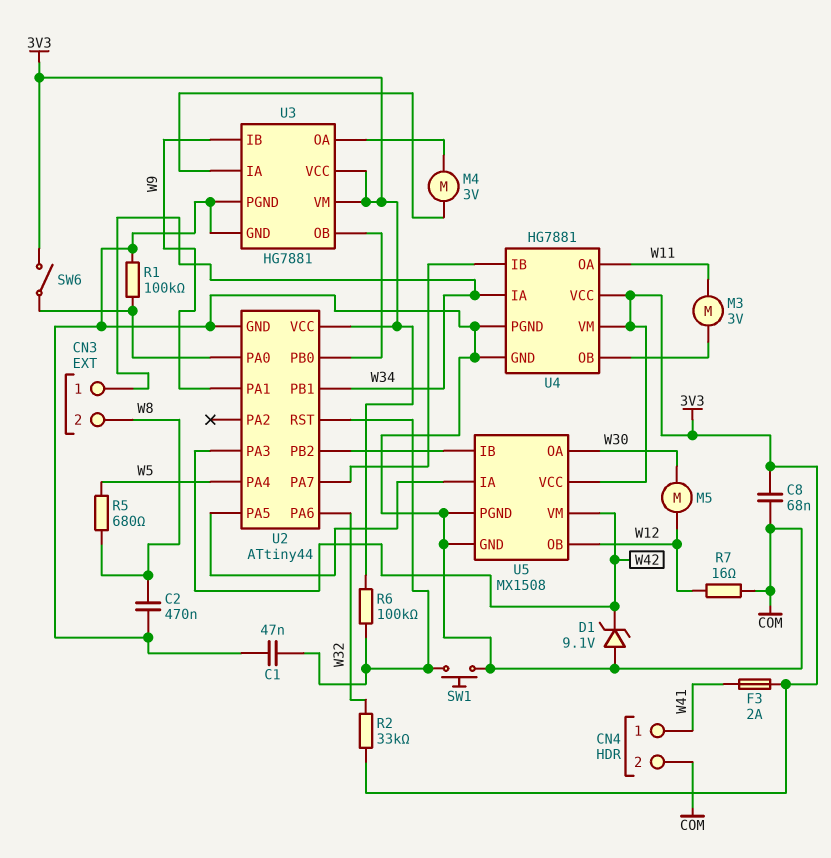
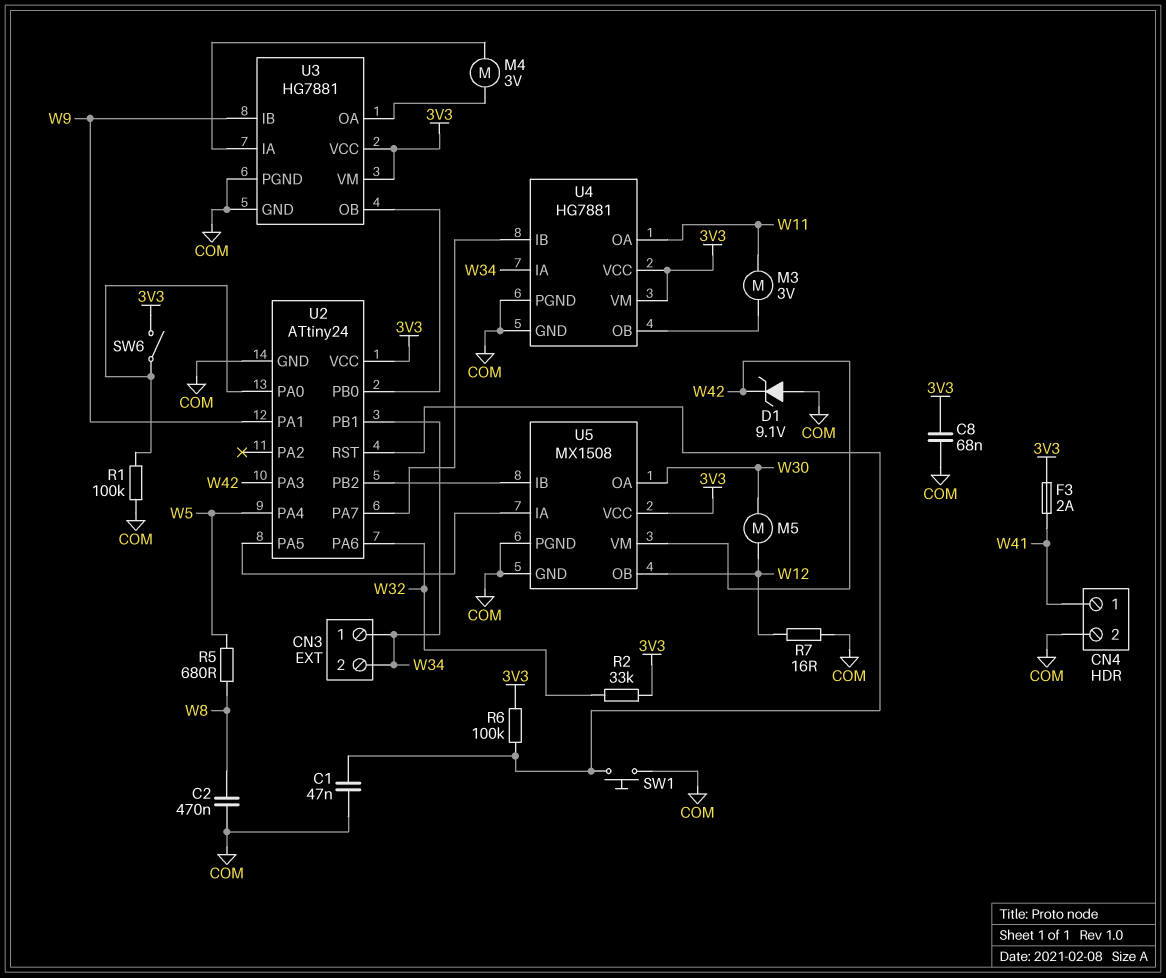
CN3 pin 2: W8 -> W34
U2: ATtiny44 -> ATtiny24

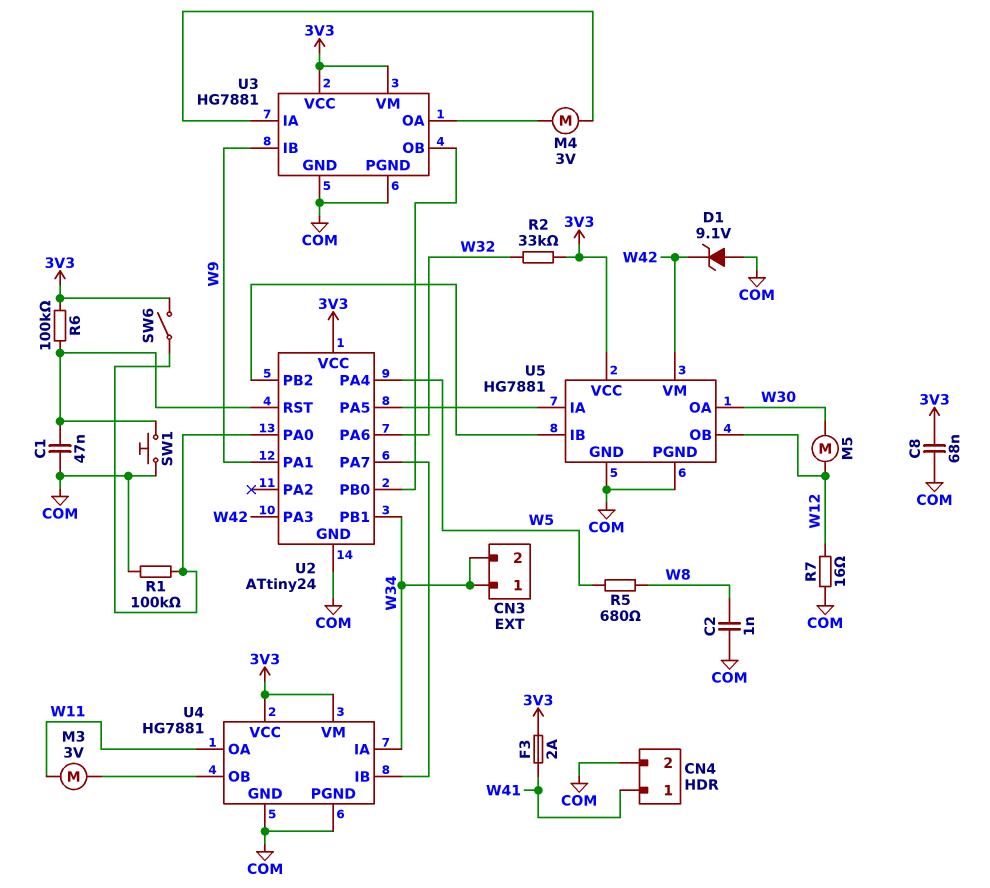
C2: 470nF (COM, W8) -> 1nF (COM, W8)
U5: MX1508 -> HG7881

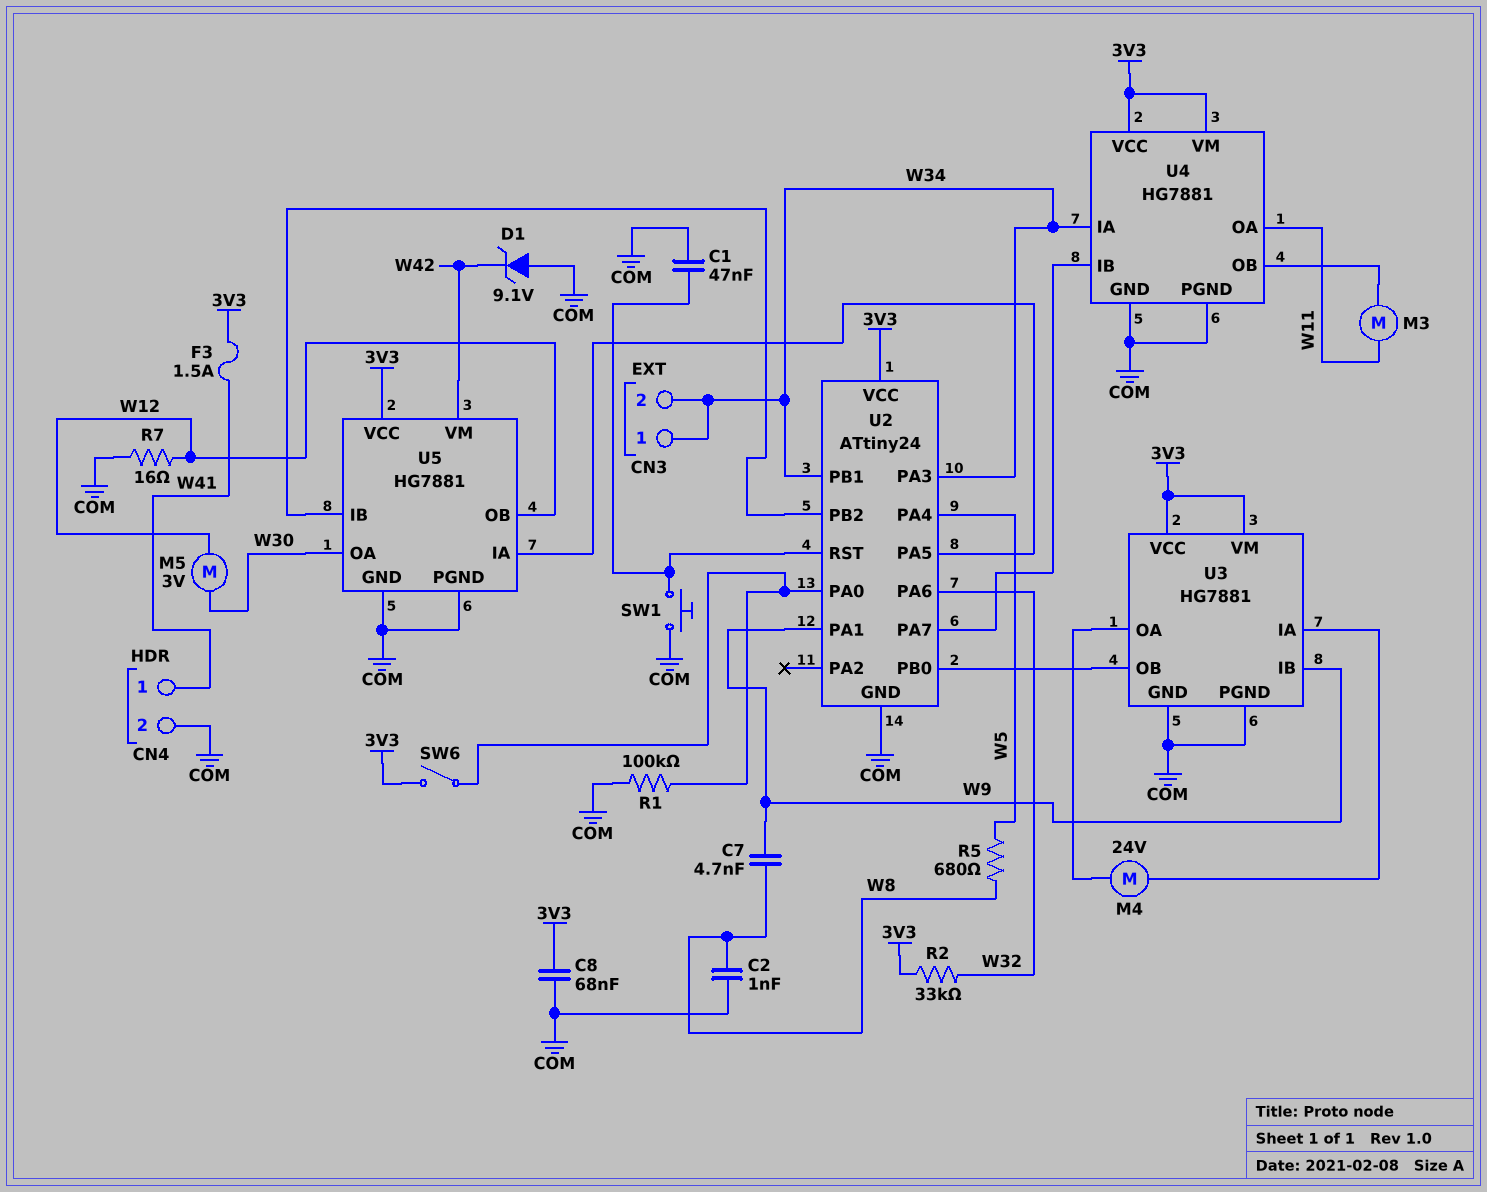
C7: none -> 4.7nF (W8, W9)
F3: 2A (3V3, W41) -> 1.5A (3V3, W41)
M3: motor 3V (U4/OB, W11) -> motor (U4/OB, W11)
M4: motor 3V (U3/IA, U3/OA) -> motor 24V (U3/IA, U3/OA)
M5: motor (W12, W30) -> motor 3V (W12, W30)
R6: 100k (3V3, U2/RST) -> none
U2 pin PA3: W42 -> W34

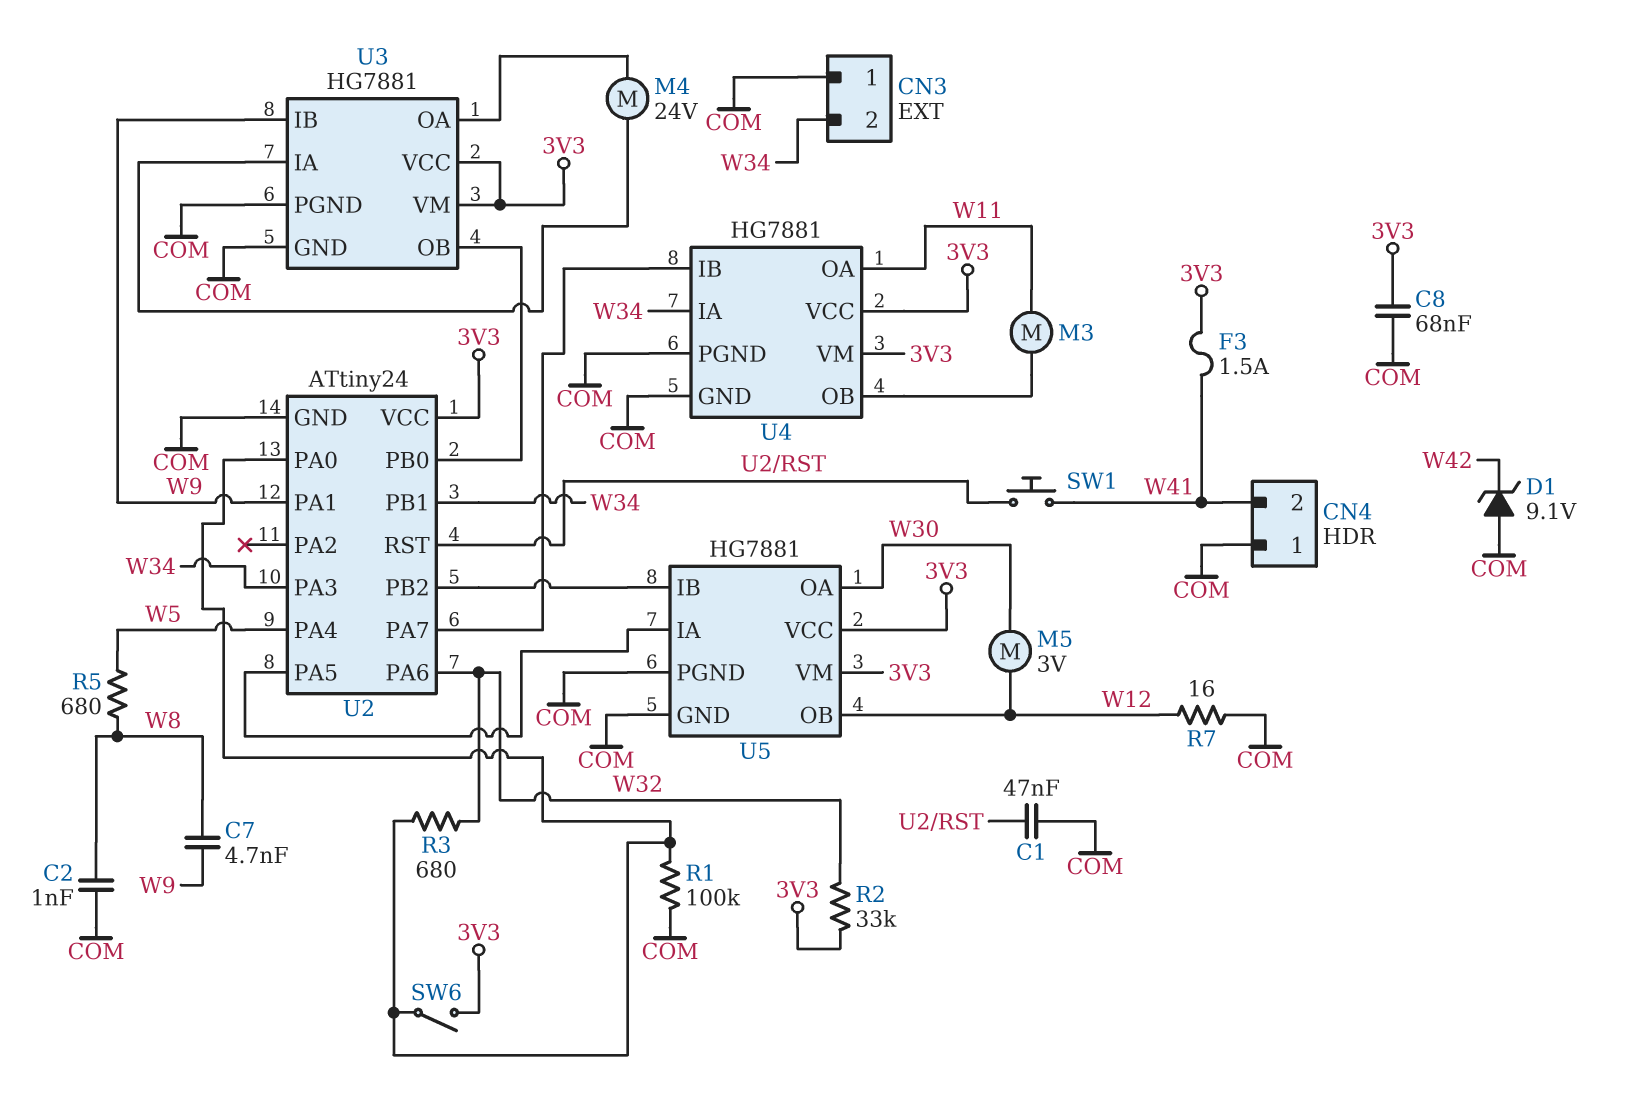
CN3 pin 1: W34 -> COM
CN4 pin 1: W41 -> COM
CN4 pin 2: COM -> W41
R3: none -> 680 (U2/PA0, W32)
SW1: button (COM, U2/RST) -> button (U2/RST, W41)
U5 pin VM: W42 -> 3V3

